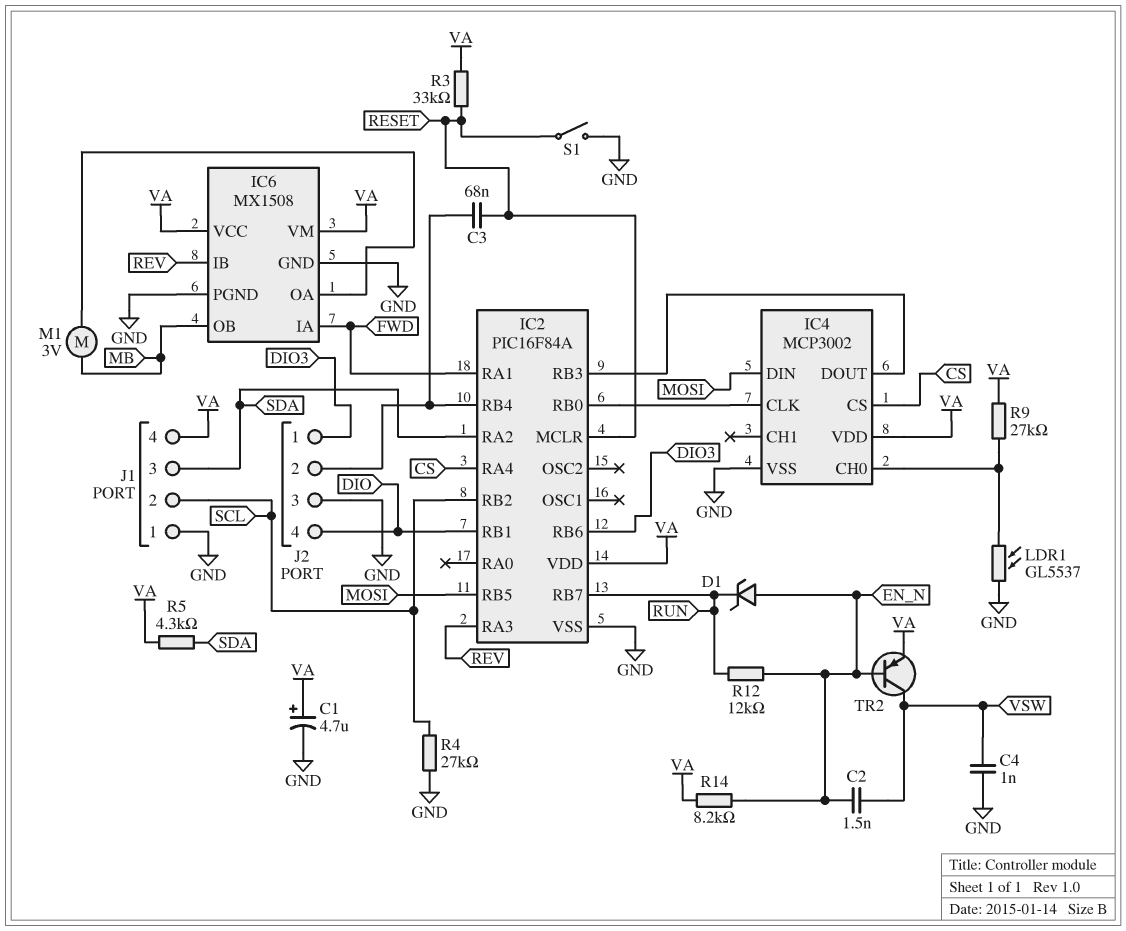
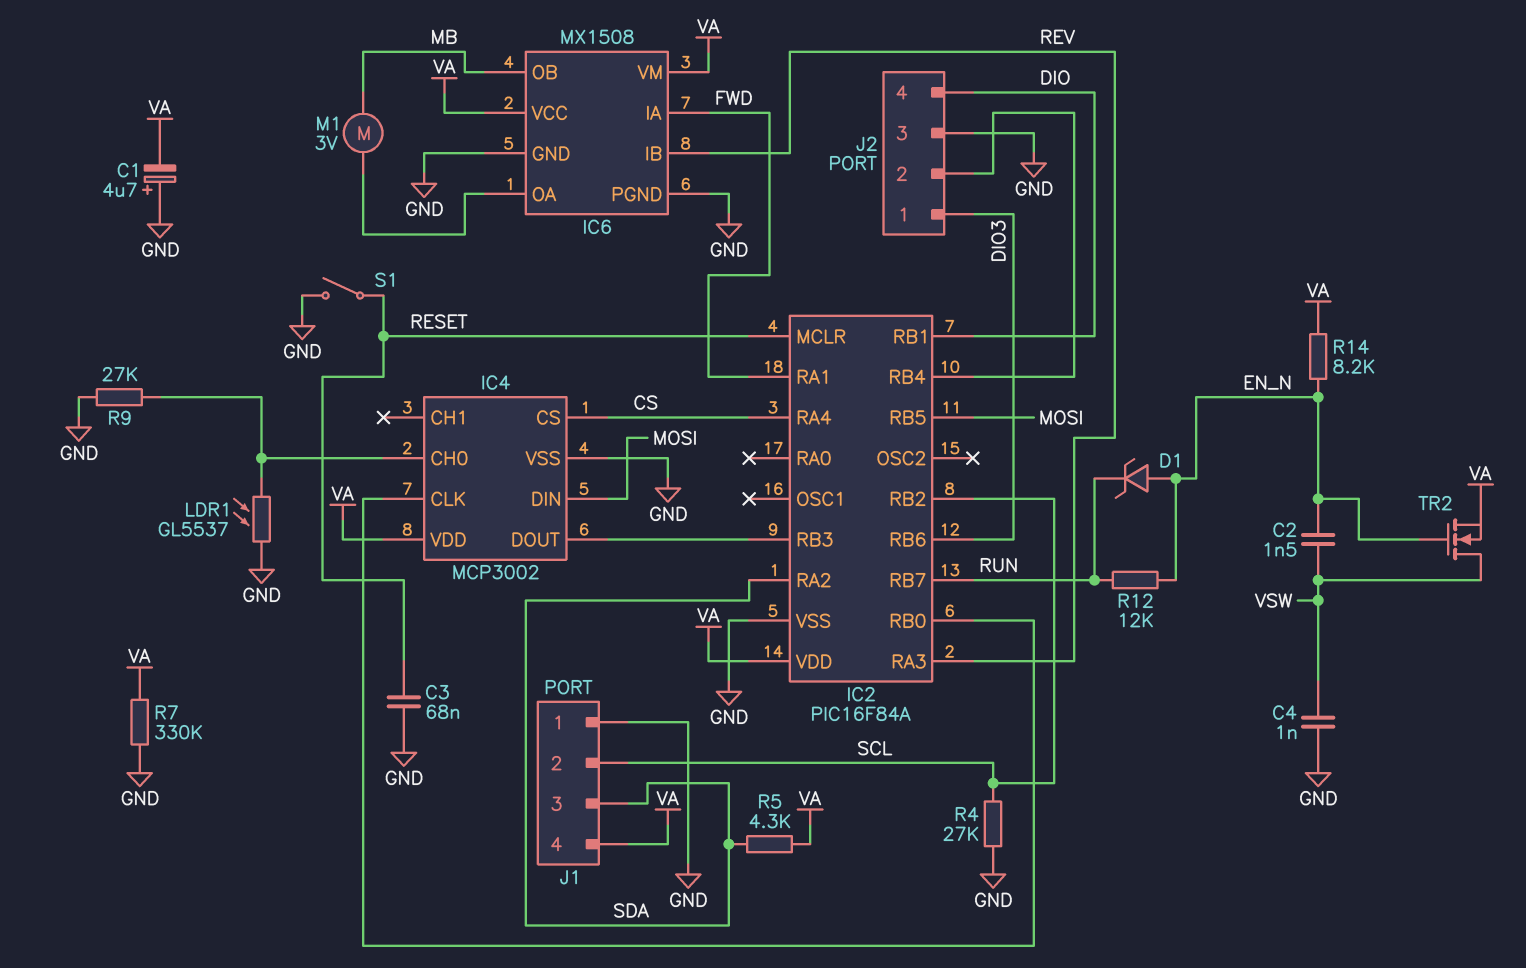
C1: 4.7uF (plus VA, minus GND) -> 4.7uF (plus GND, minus VA)
C3: 68nF (IC2/RB4, RESET) -> 68nF (GND, RESET)
R3: 33k (RESET, VA) -> none
R7: none -> 330k (GND, VA)
R9: 27k (IC4/CH0, VA) -> 27k (GND, IC4/CH0)
TR2: PNP (B EN_N, C VSW, E VA) -> NMOS (G EN_N, D VSW, S VA)

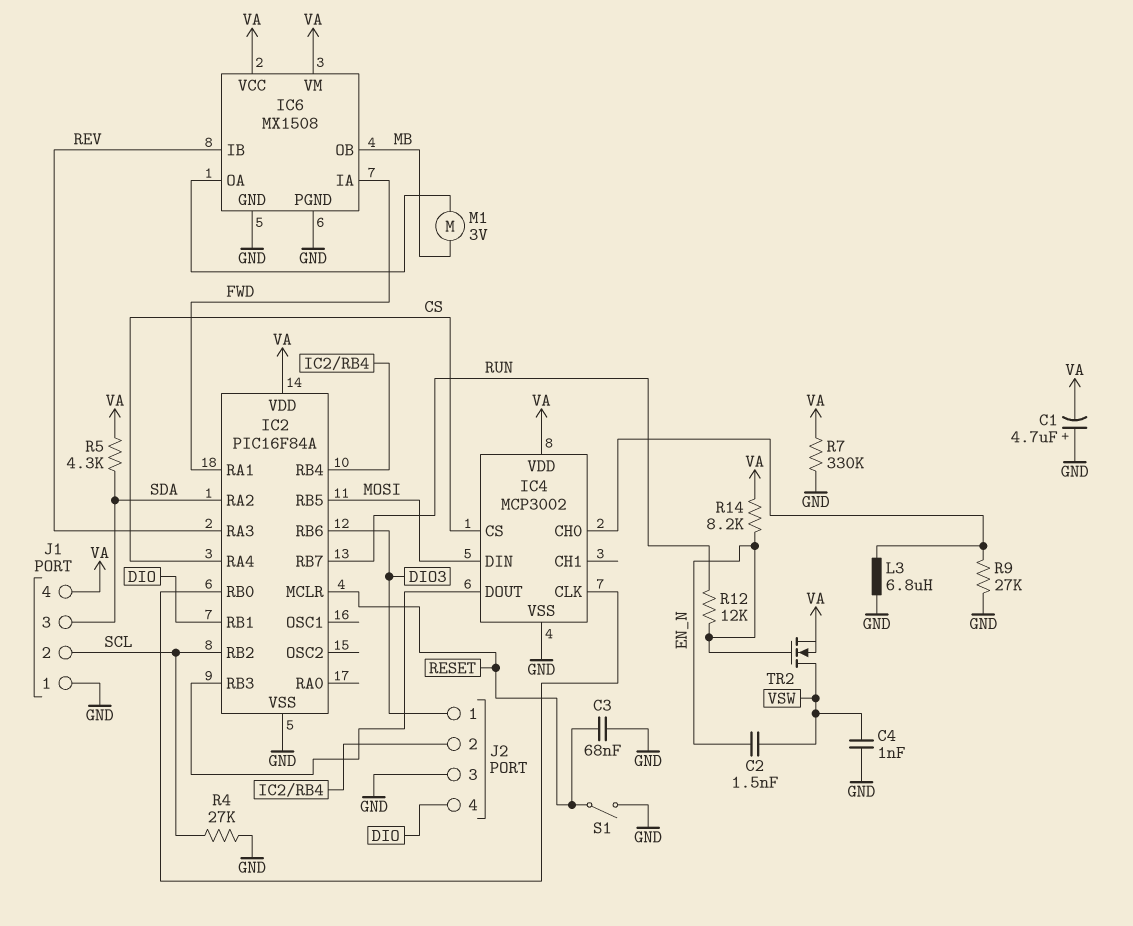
D1: zener (A EN_N, K RUN) -> none
L3: none -> 6.8uH (GND, IC4/CH0)
LDR1: GL5537 (GND, IC4/CH0) -> none

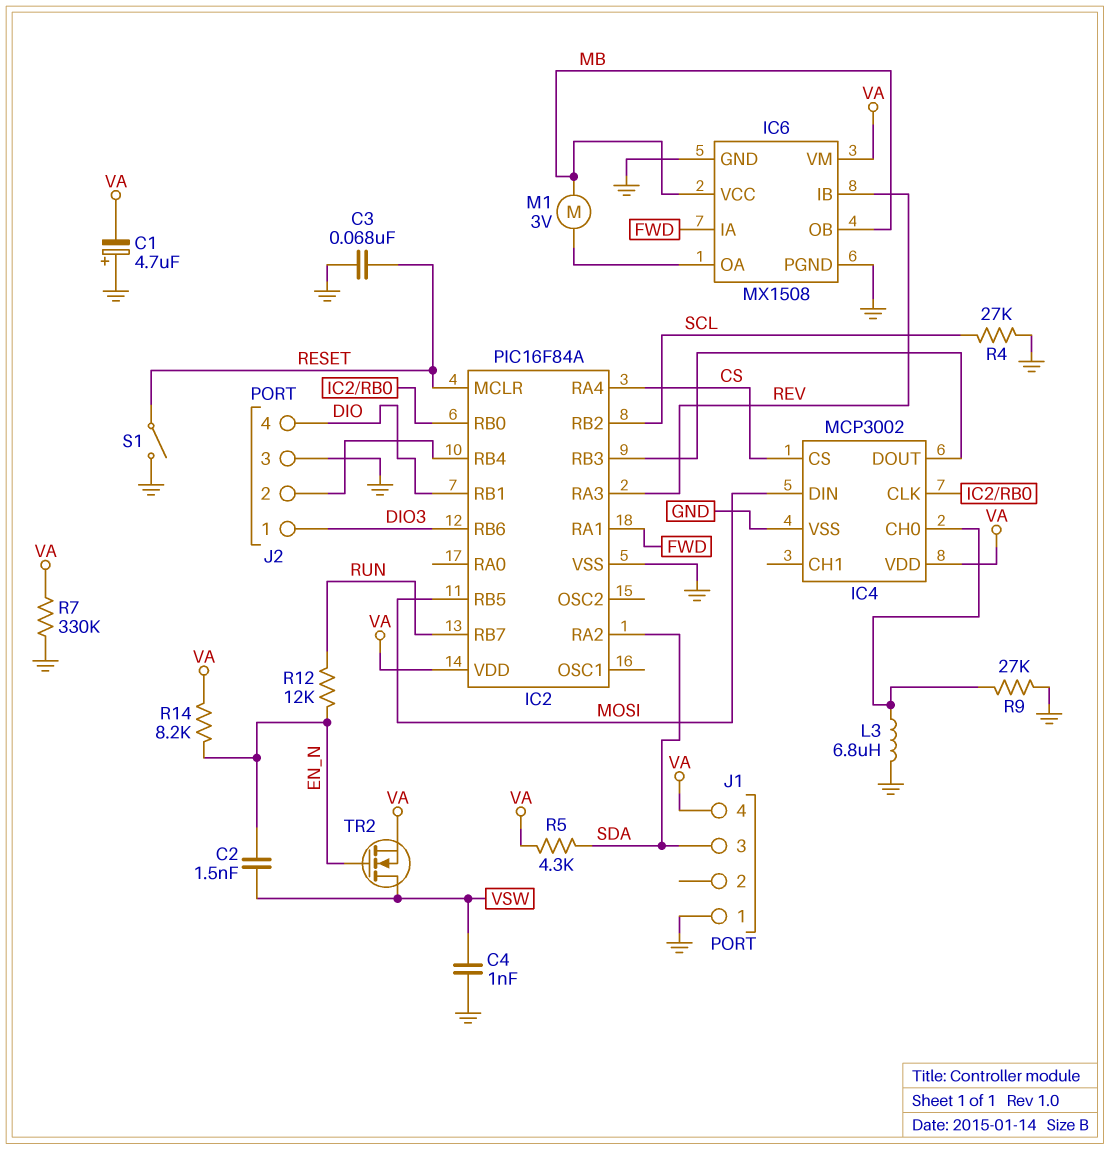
IC6 pin VCC: VA -> MB
J1 pin 2: SCL -> none

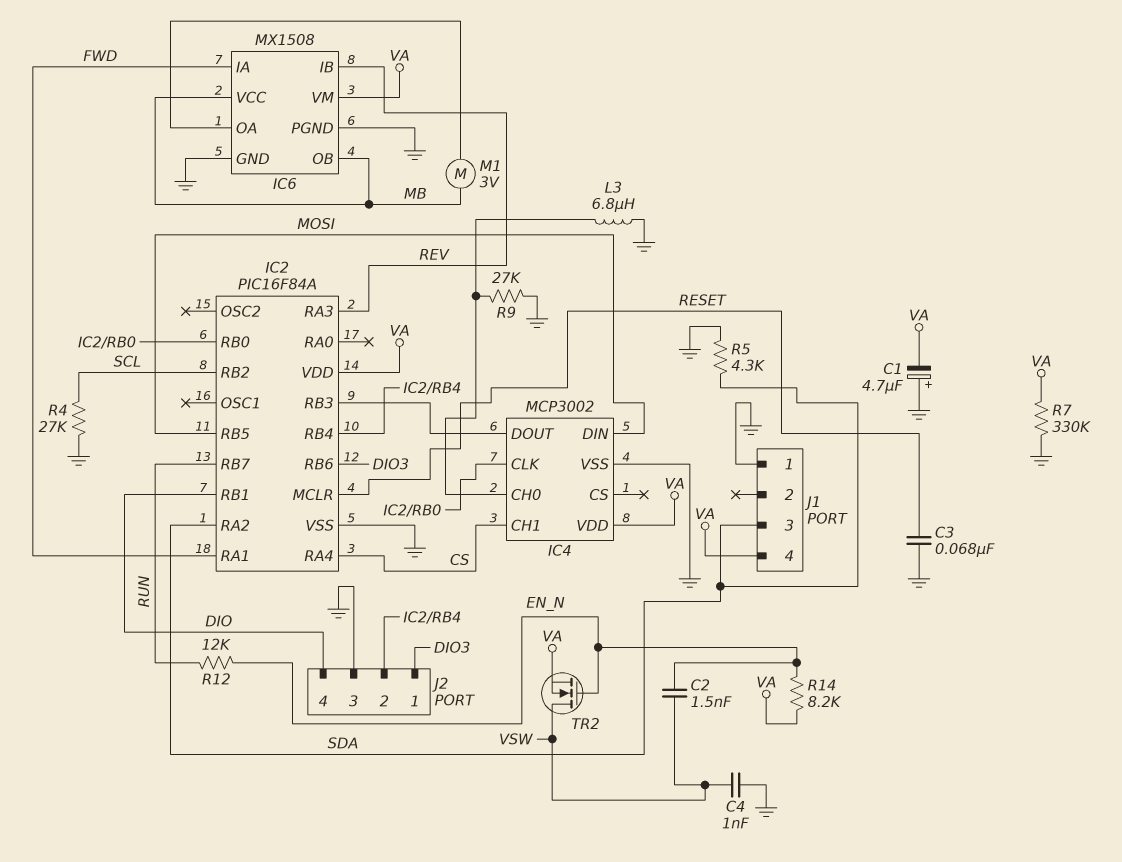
IC4 pin CH1: none -> CS
IC4 pin CS: CS -> none
R5: 4.3k (SDA, VA) -> 4.3k (GND, SDA)
S1: switch (GND, RESET) -> none

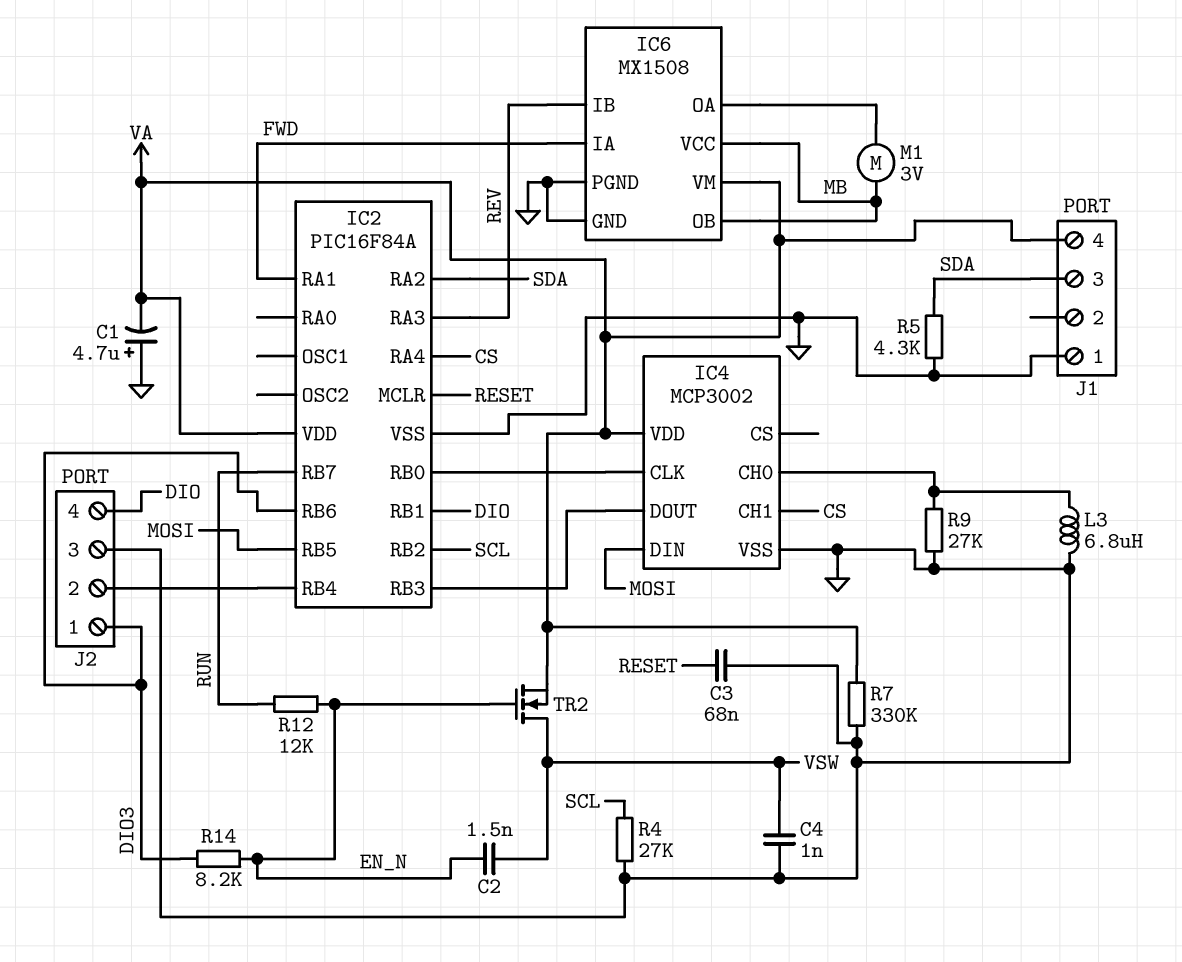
R14: 8.2k (EN_N, VA) -> 8.2k (DIO3, EN_N)

